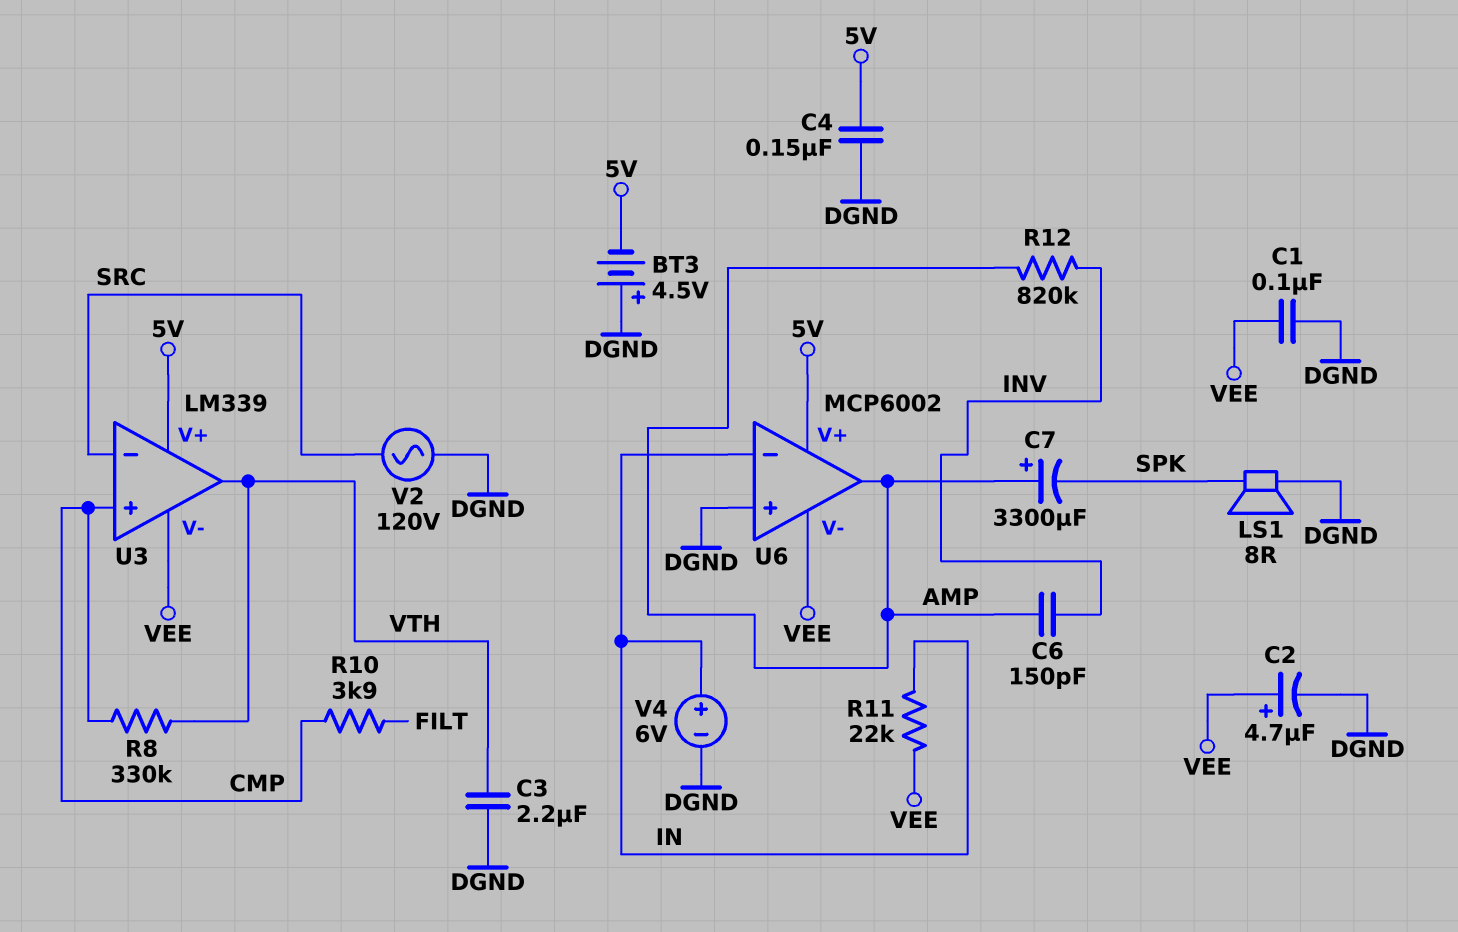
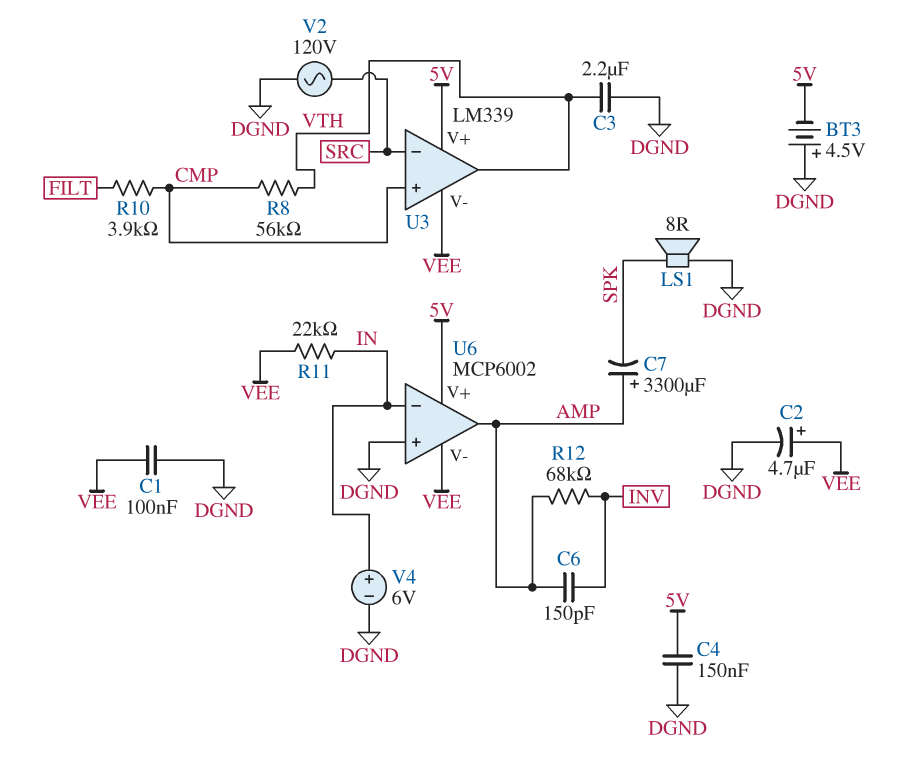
R8: 330k (CMP, VTH) -> 56k (CMP, VTH)
R12: 820k (AMP, INV) -> 68k (AMP, INV)

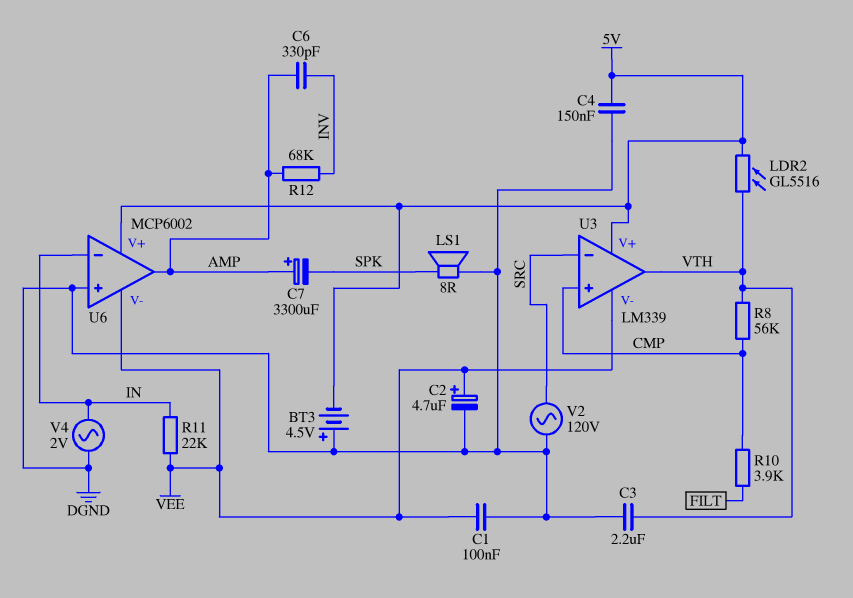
C6: 150pF (AMP, INV) -> 330pF (AMP, INV)
LDR2: none -> GL5516 (5V, VTH)
V4: 6V (plus IN, minus DGND) -> AC 2V (DGND, IN)

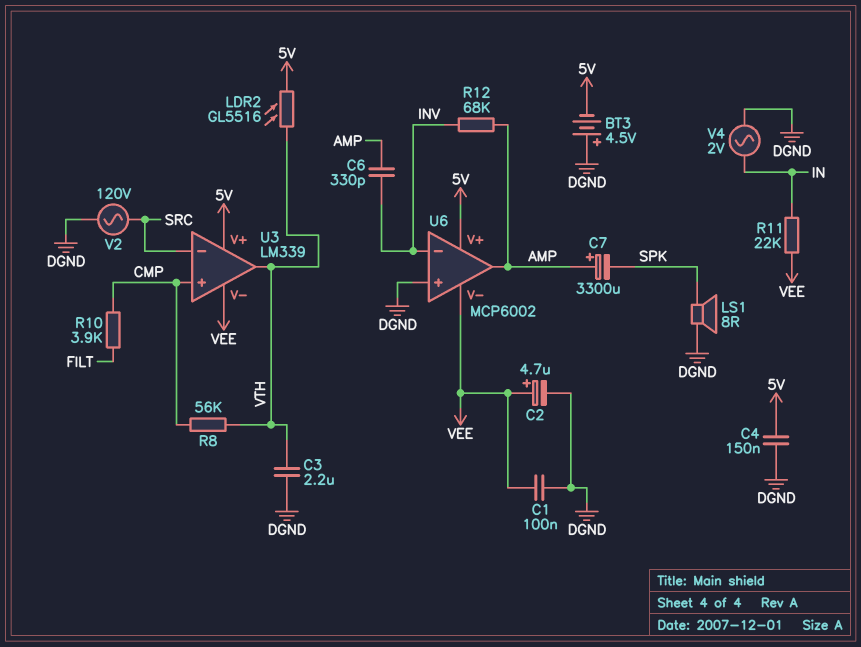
U6 pin in-: IN -> INV

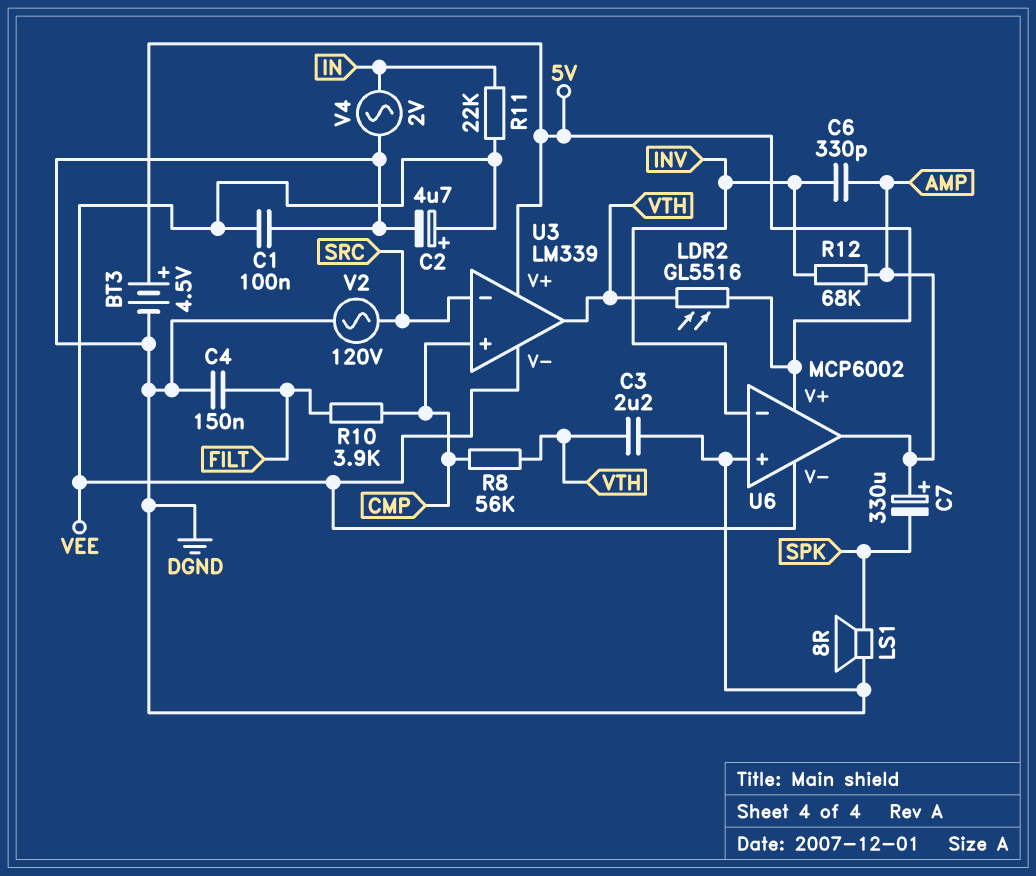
BT3: 4.5V (plus DGND, minus 5V) -> 4.5V (plus 5V, minus DGND)
C4: 150nF (5V, DGND) -> 150nF (DGND, FILT)
C7: 3300uF (plus AMP, minus SPK) -> 330uF (plus AMP, minus SPK)

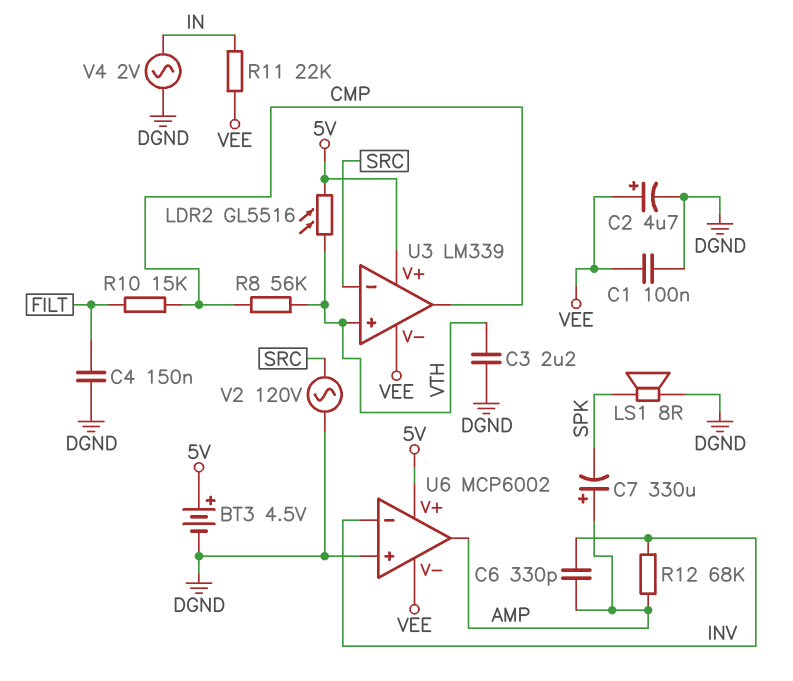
R10: 3.9k (CMP, FILT) -> 15k (CMP, FILT)
U3 pin in+: CMP -> VTH
U3 pin out: VTH -> CMP

